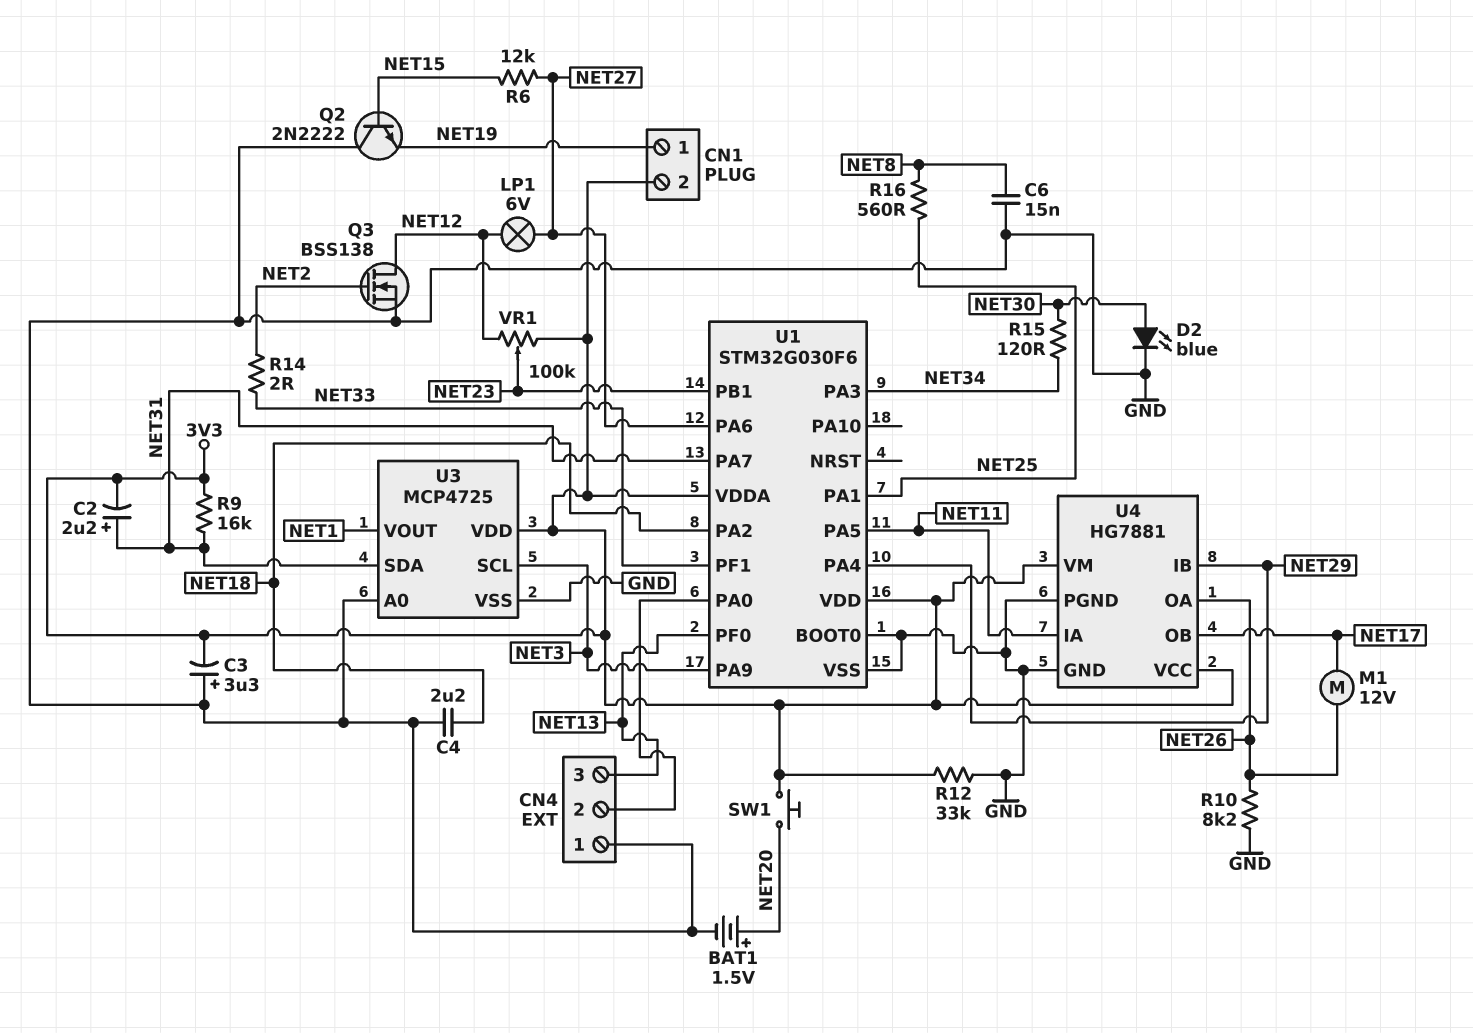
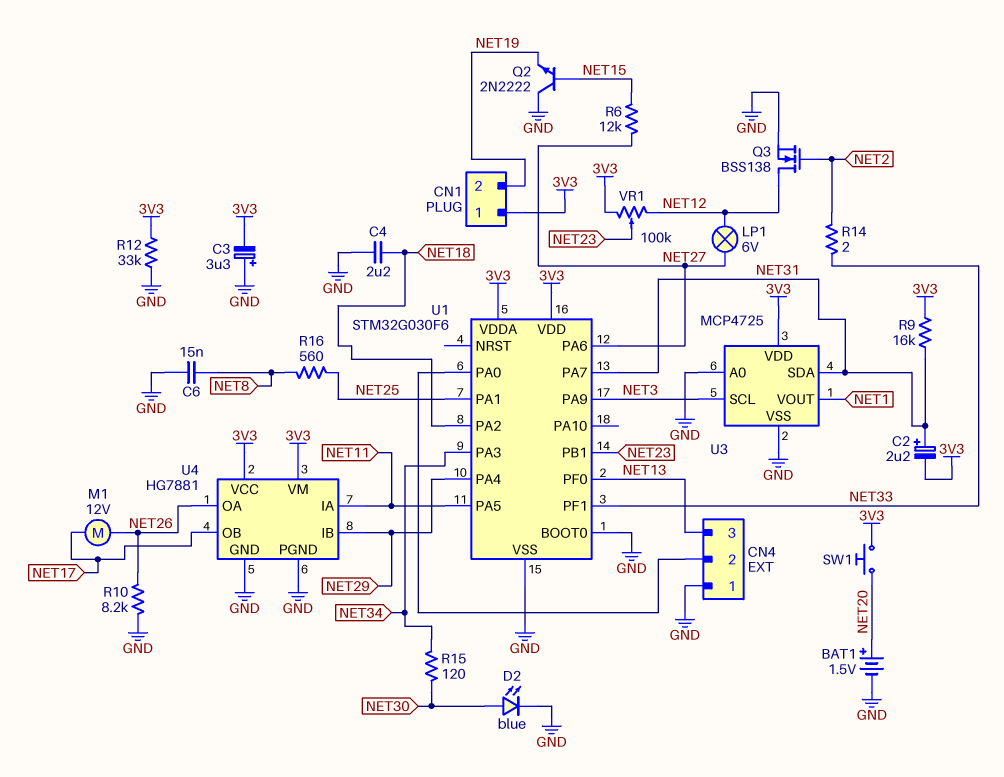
CN1 pin 1: NET19 -> 3V3
CN1 pin 2: 3V3 -> NET19

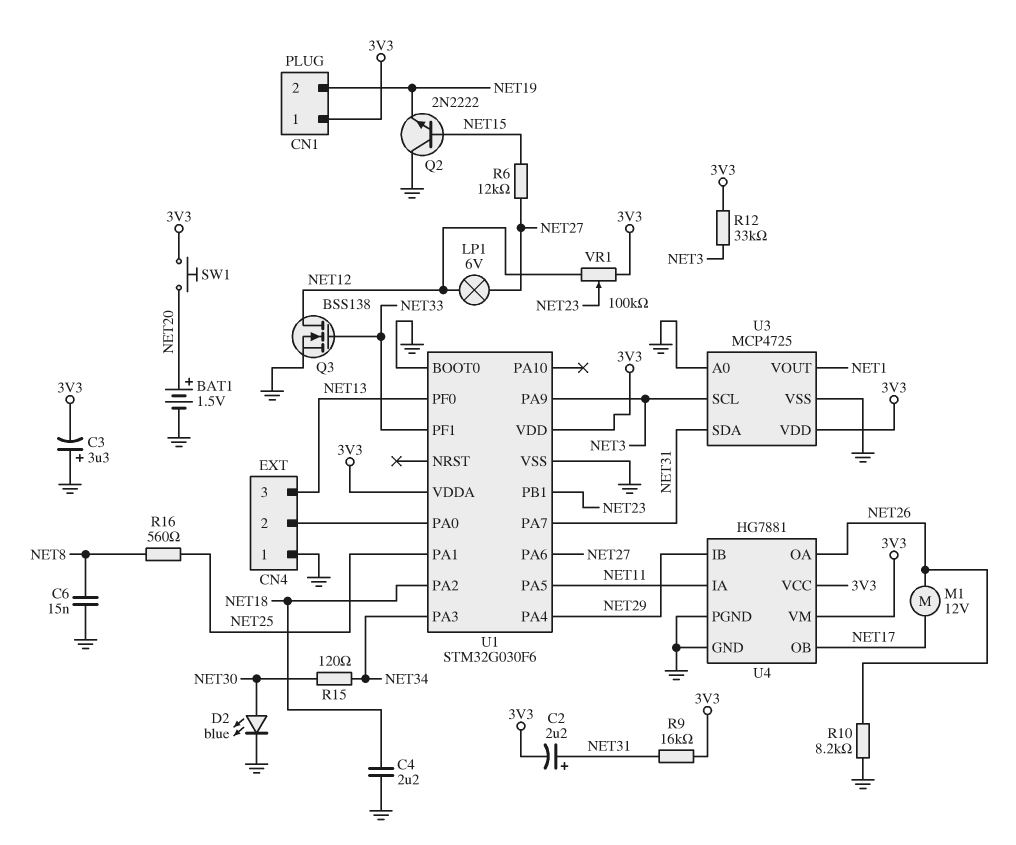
Q3: NMOS BSS138 (G NET2, D NET12, S GND) -> NMOS BSS138 (G NET33, D NET12, S GND)
R12: 33k (3V3, GND) -> 33k (3V3, NET3)
R14: 2 (NET2, NET33) -> none

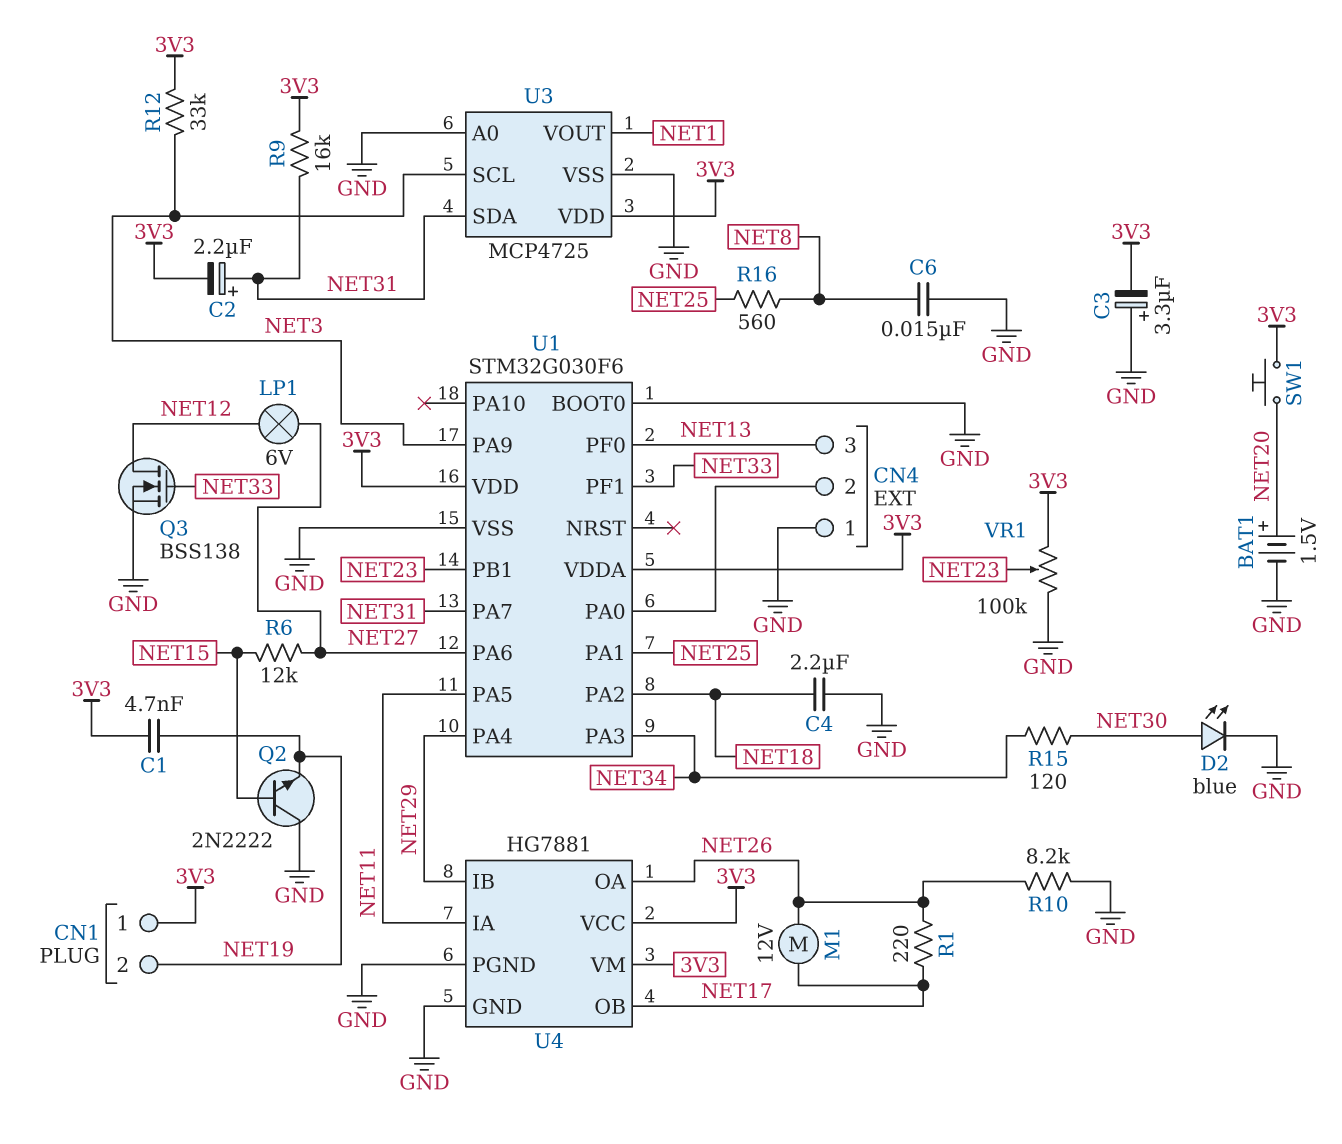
C1: none -> 4.7nF (3V3, NET19)
R1: none -> 220 (NET17, NET26)
VR1: 100k (3V3, NET12, wiper NET23) -> 100k (3V3, GND, wiper NET23)

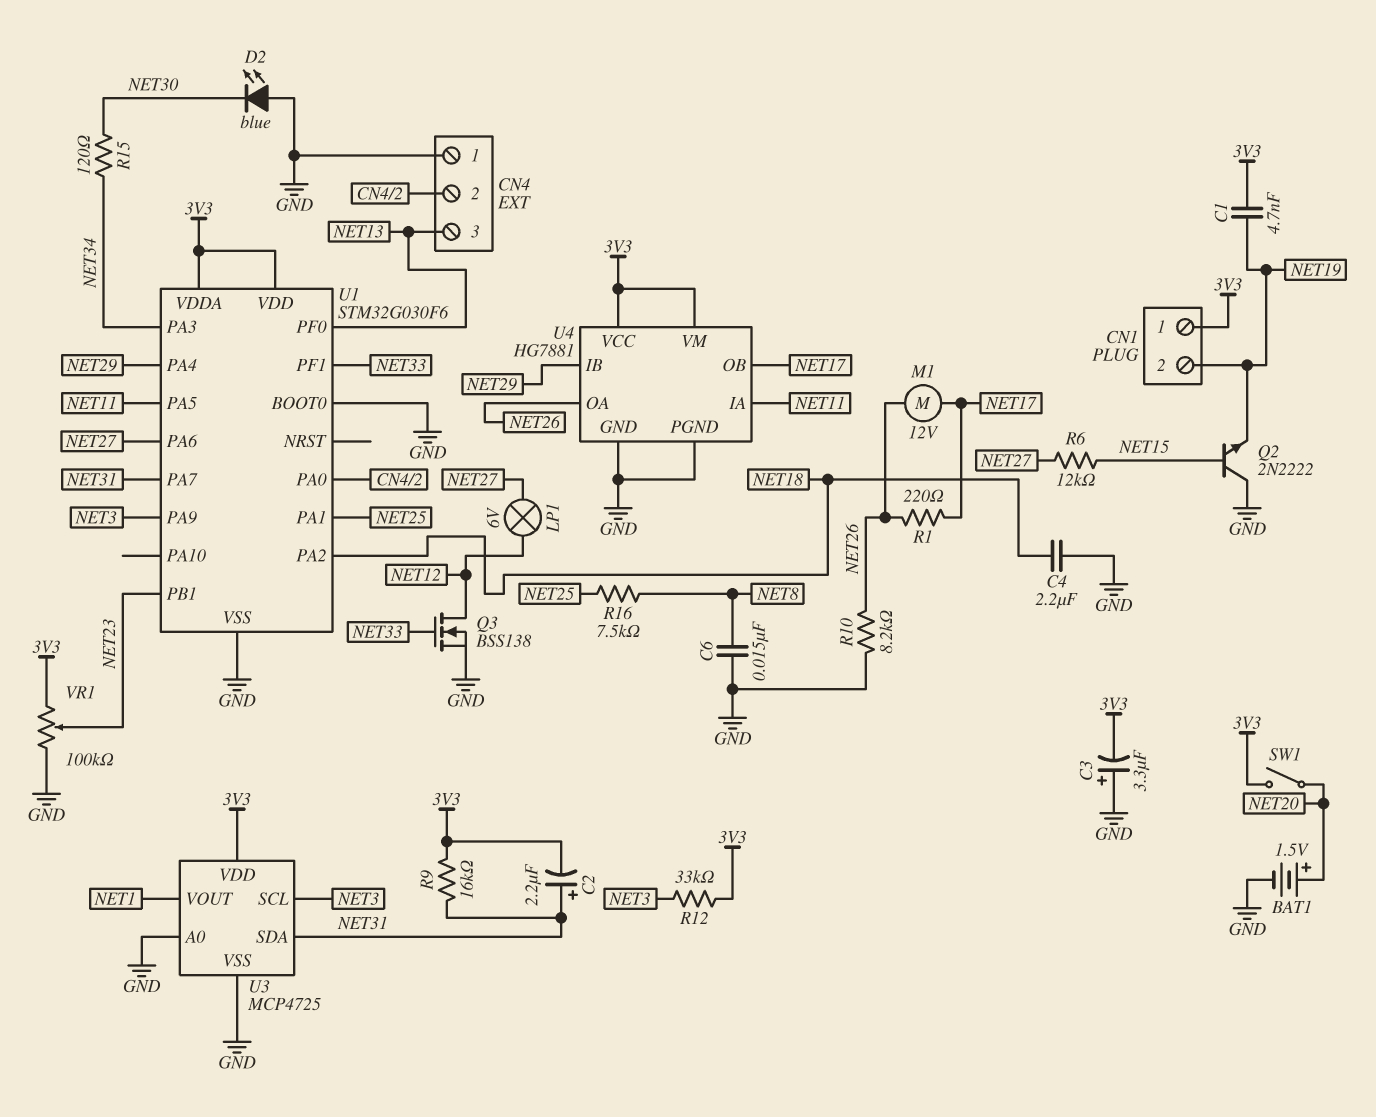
D2: LED blue (A NET30, K GND) -> LED blue (A GND, K NET30)
R16: 560 (NET8, NET25) -> 7.5k (NET8, NET25)
SW1: button (3V3, NET20) -> switch (3V3, NET20)

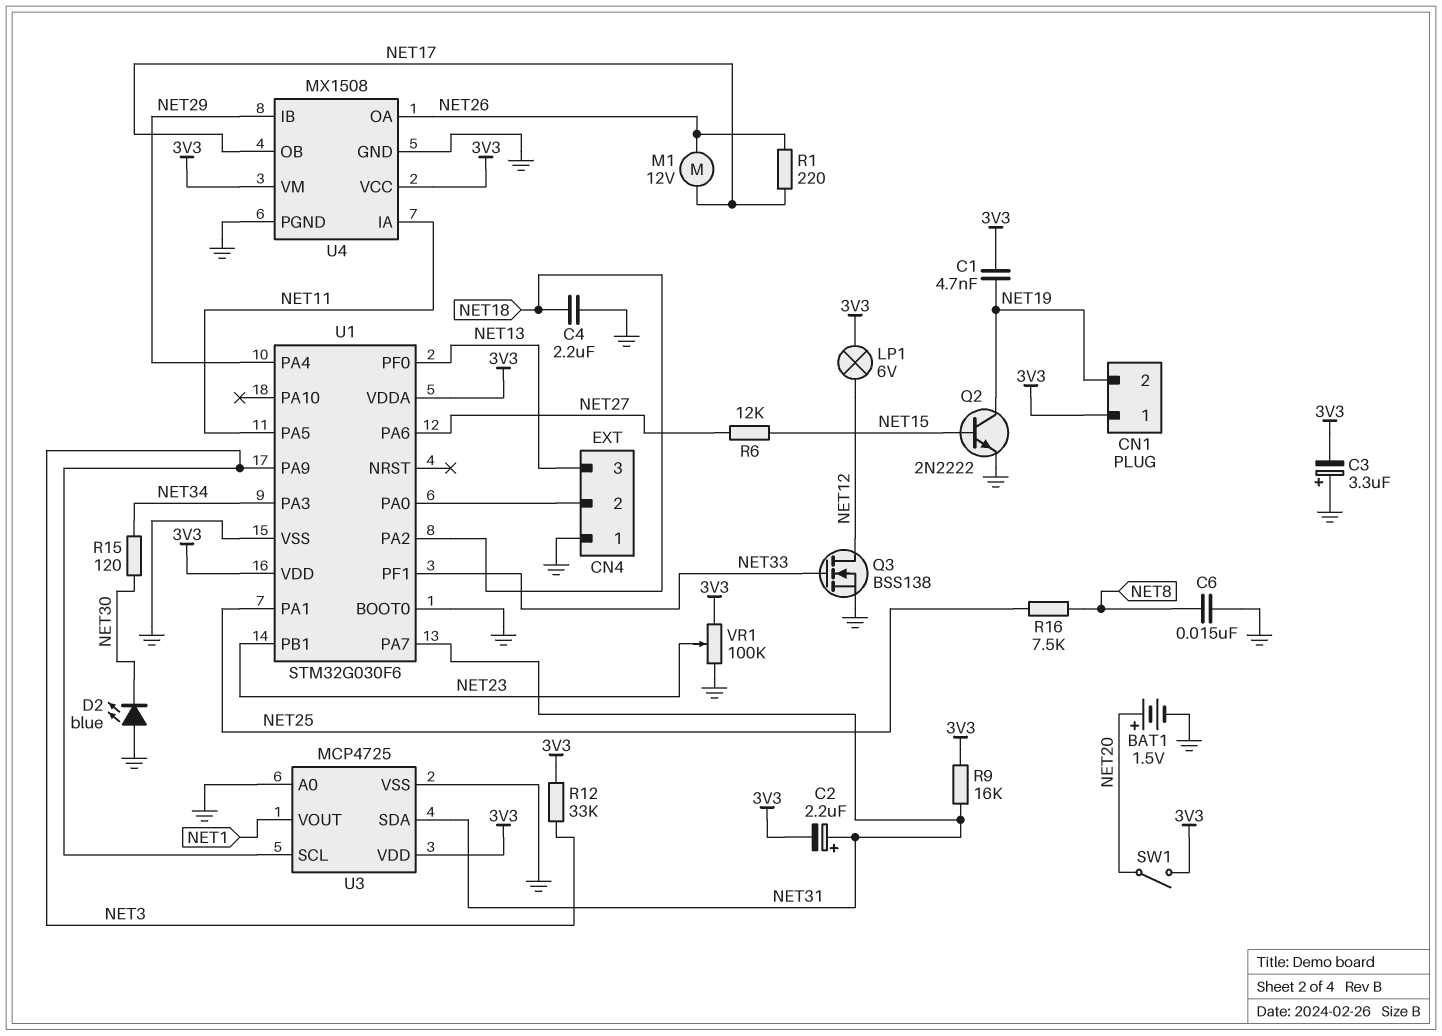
LP1: lamp 6V (NET12, NET27) -> lamp 6V (3V3, NET12)
Q2: NPN 2N2222 (B NET15, C GND, E NET19) -> NPN 2N2222 (B NET15, C NET19, E GND)
R10: 8.2k (GND, NET26) -> none
U4: HG7881 -> MX1508

